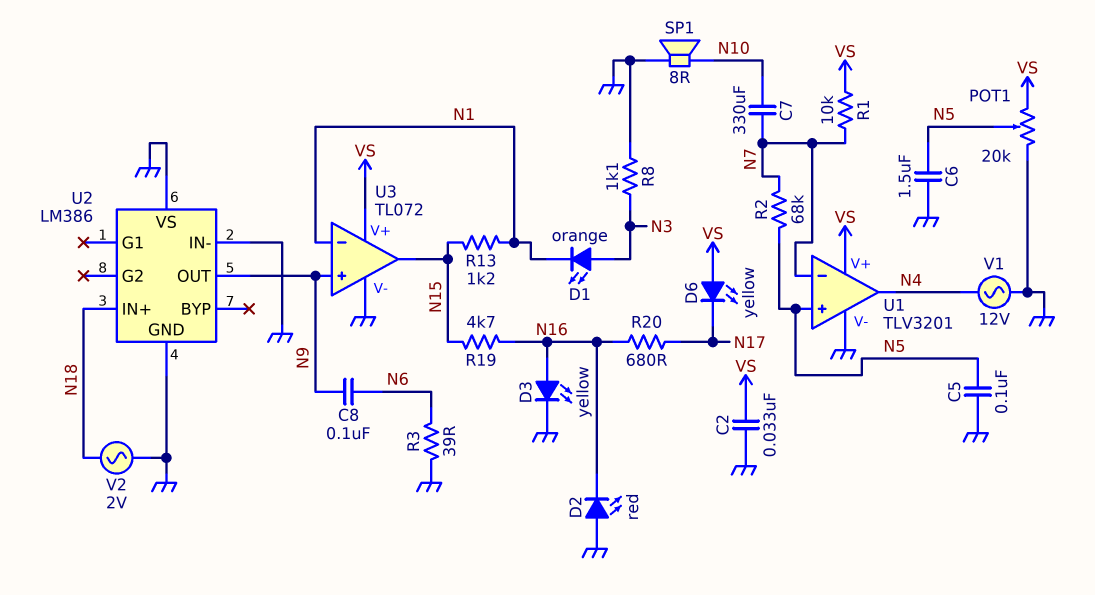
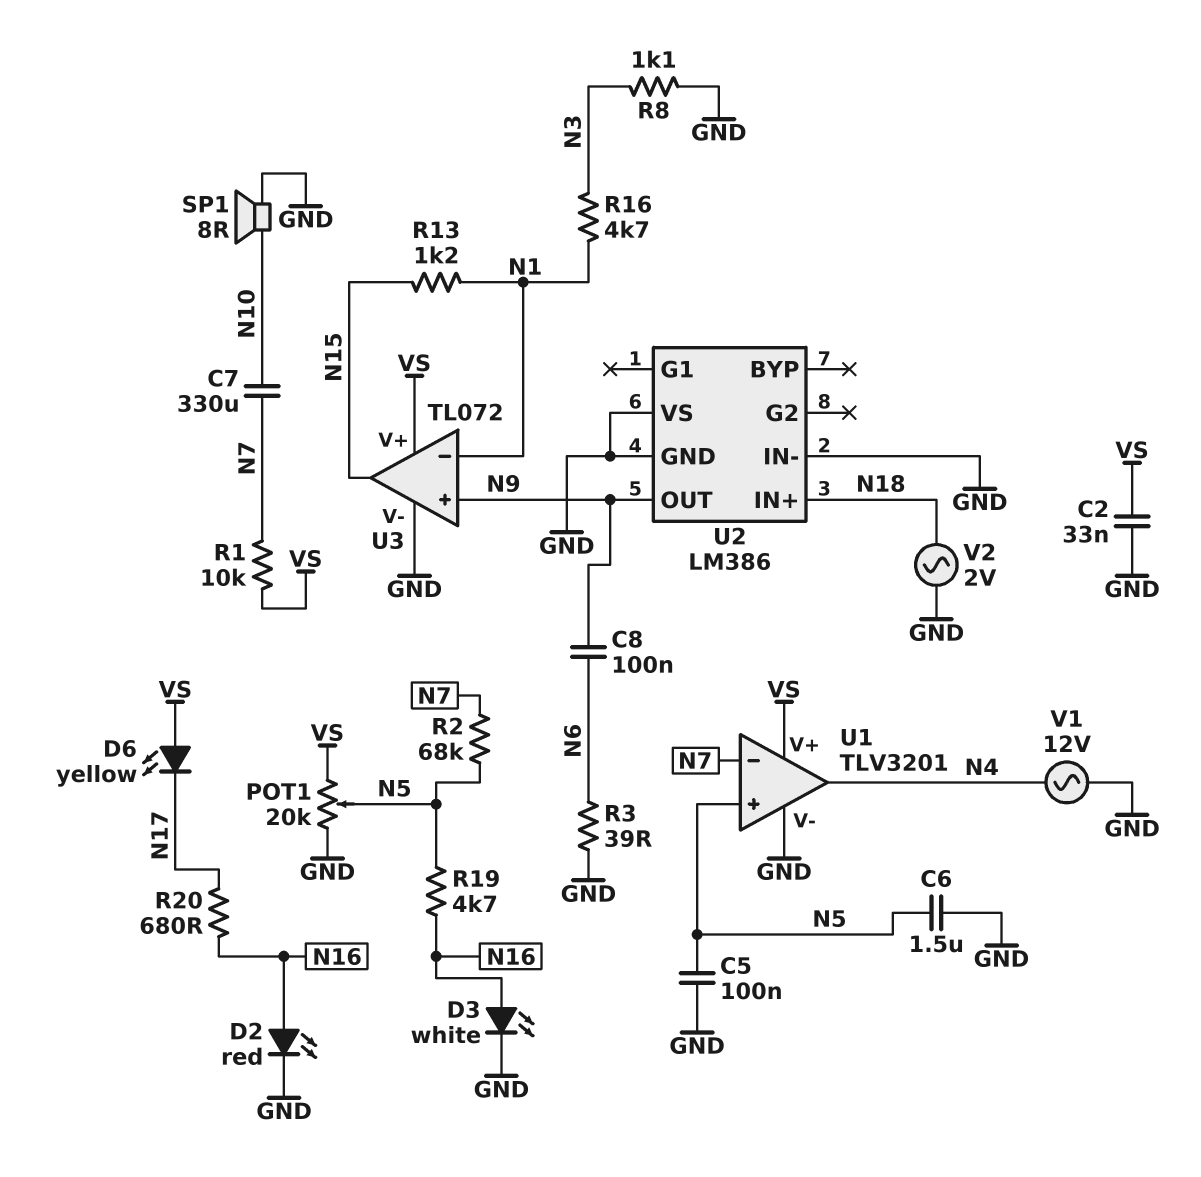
D1: LED orange (A N3, K N1) -> none
D2: LED red (A GND, K N16) -> LED red (A N16, K GND)
D3: LED yellow (A N16, K GND) -> LED white (A N16, K GND)
R16: none -> 4.7k (N1, N3)
R19: 4.7k (N15, N16) -> 4.7k (N5, N16)

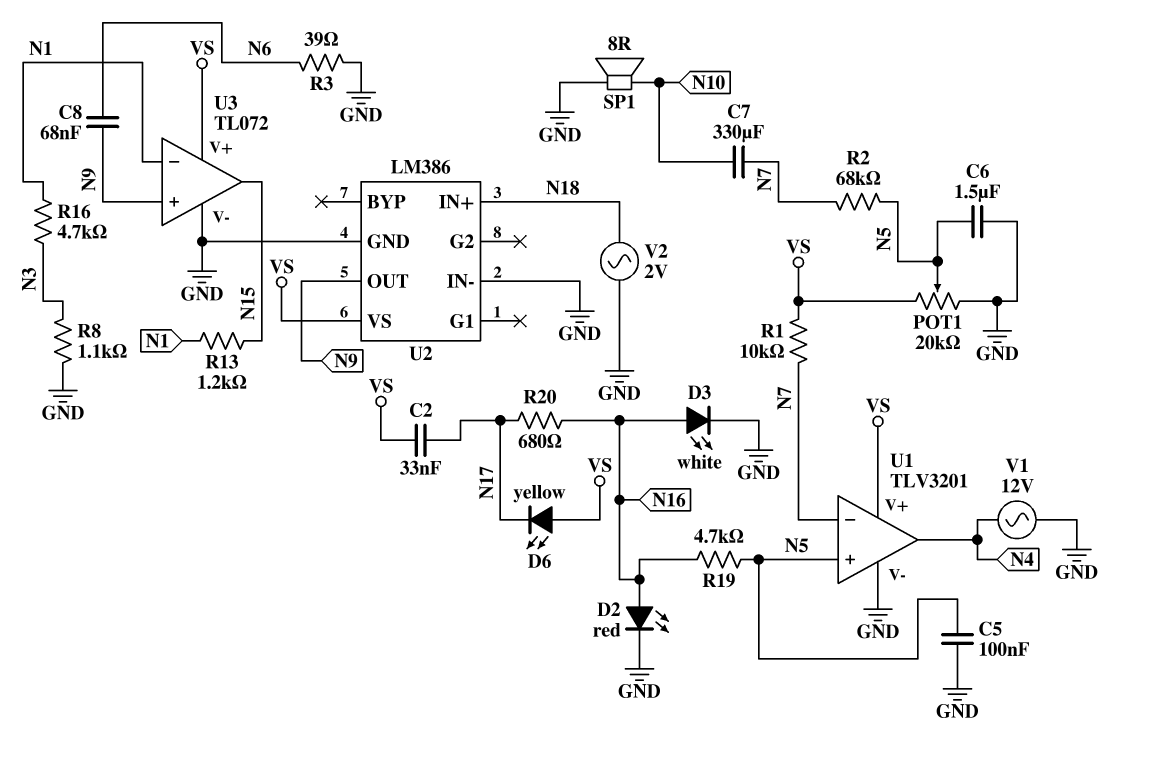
C2: 33nF (GND, VS) -> 33nF (N17, VS)
C8: 100nF (N6, N9) -> 68nF (N6, N9)
U2 pin VS: GND -> VS

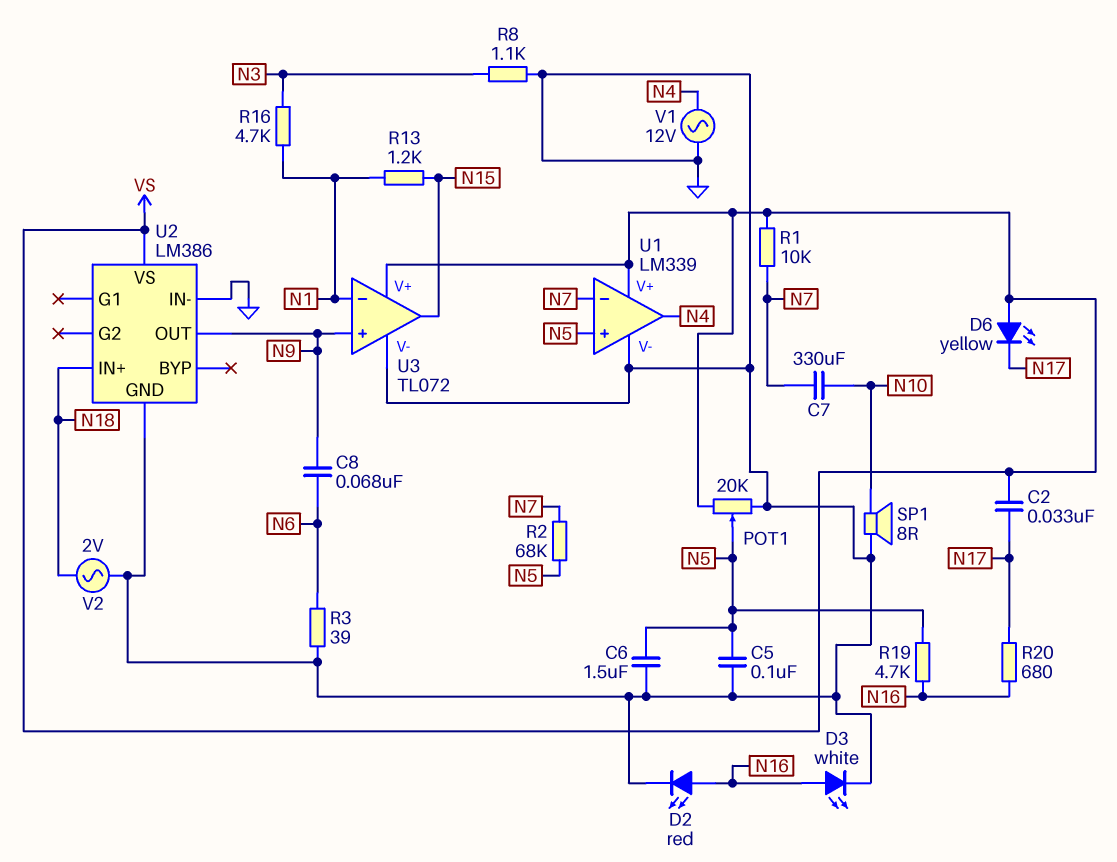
U1: TLV3201 -> LM339

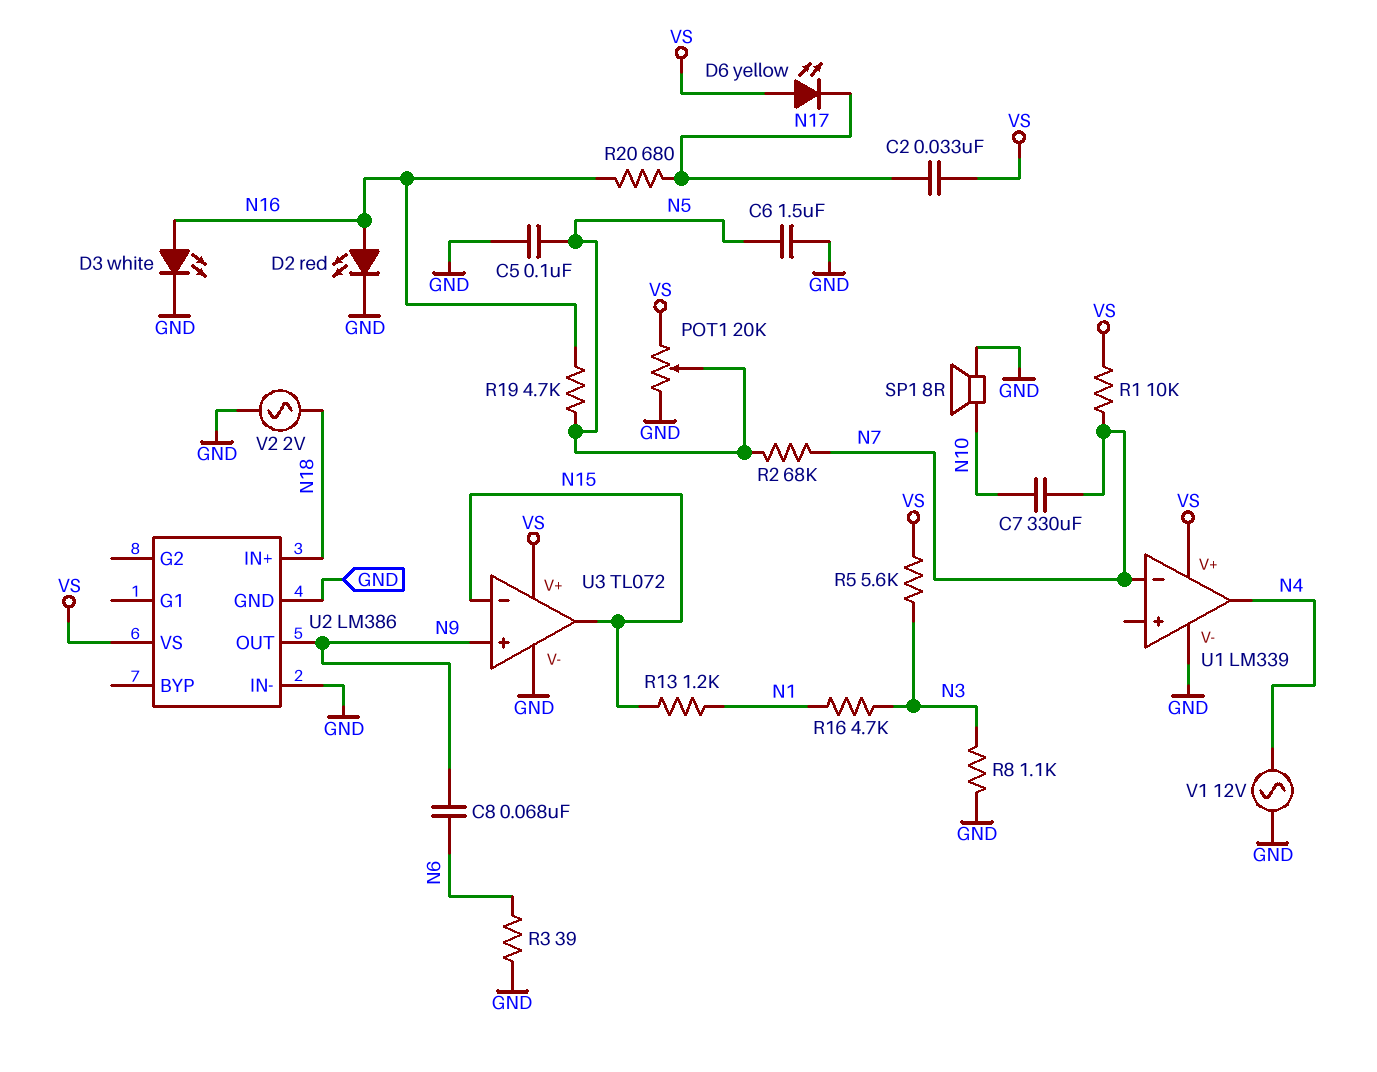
R5: none -> 5.6k (N3, VS)
U1 pin in+: N5 -> none
U3 pin in-: N1 -> N15

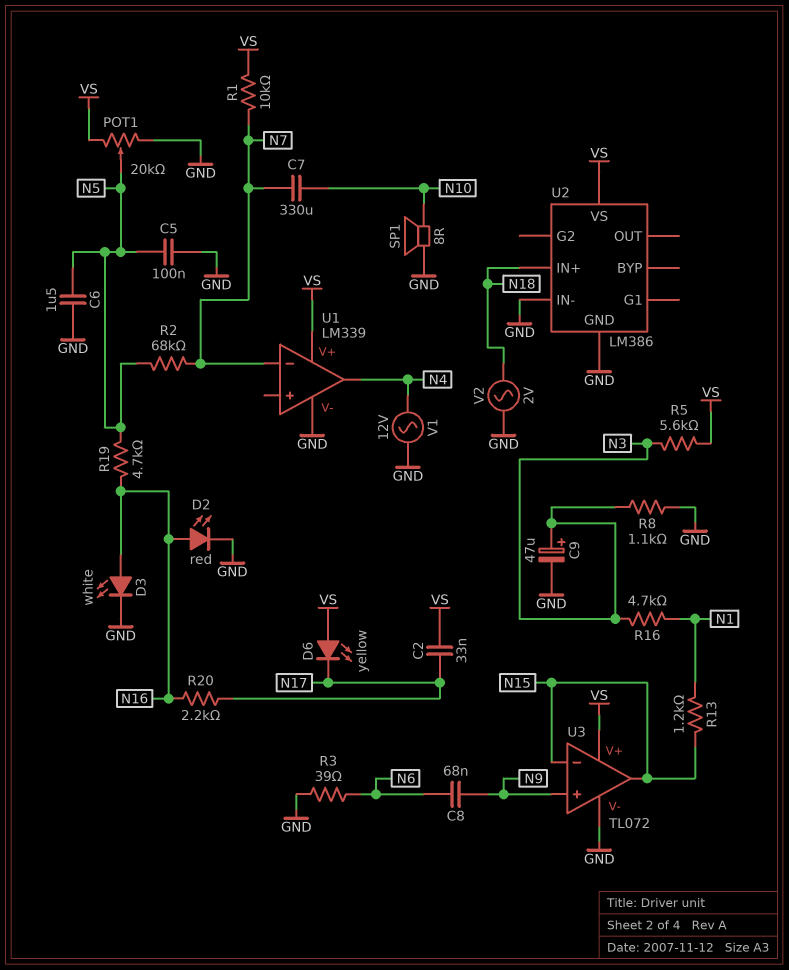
C9: none -> 47uF (plus N3, minus GND)
R20: 680 (N16, N17) -> 2.2k (N16, N17)
U2 pin OUT: N9 -> none

